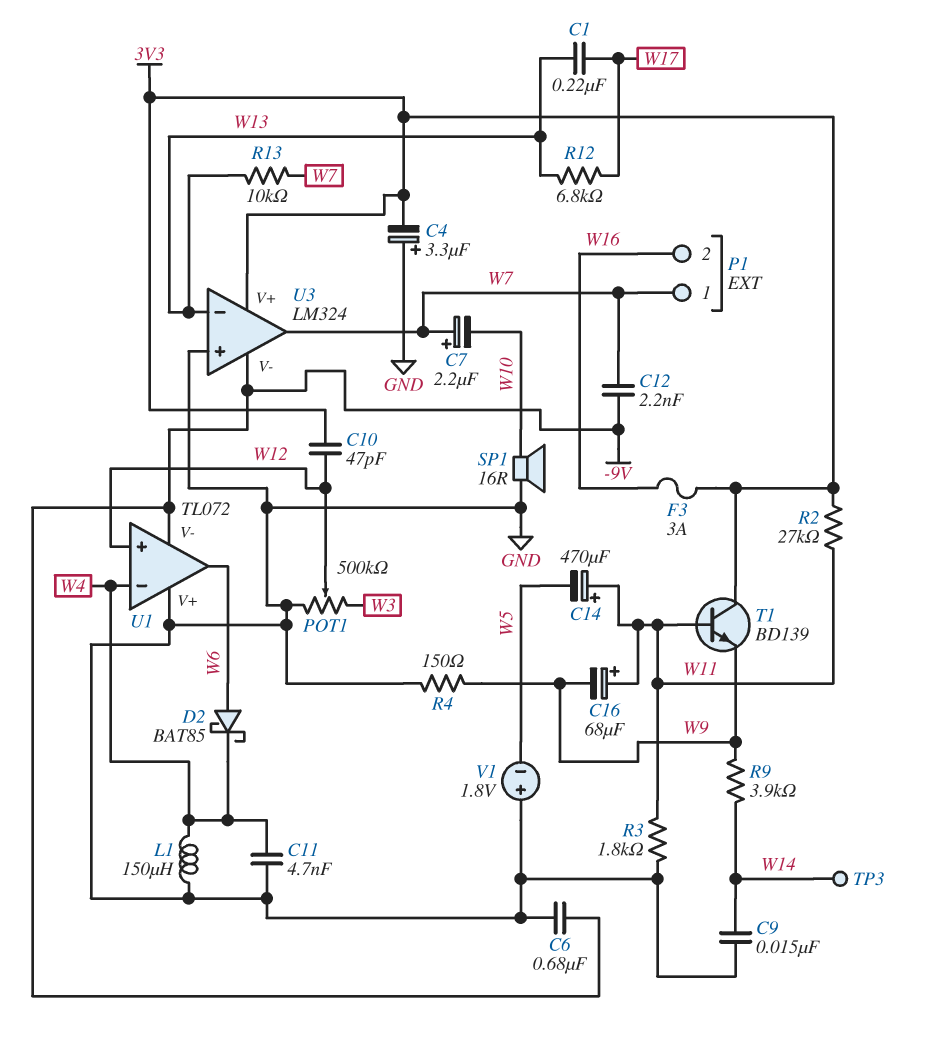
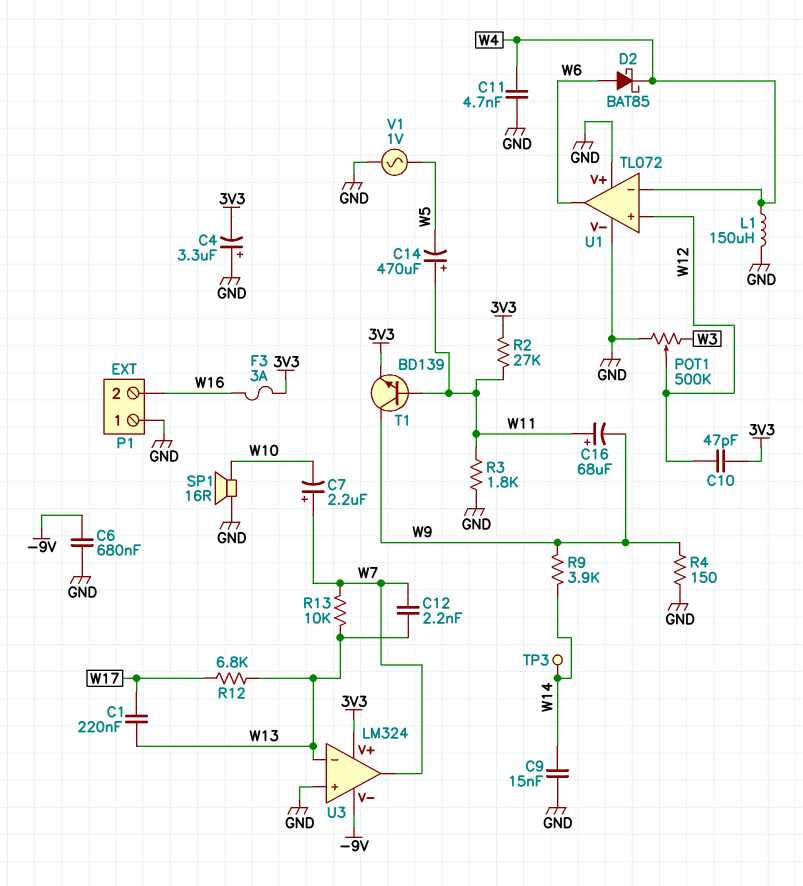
C12: 2.2nF (-9V, W7) -> 2.2nF (W7, W13)
P1 pin 1: W7 -> GND
T1: NPN BD139 (B W11, C 3V3, E W9) -> NPN BD139 (B W11, C W9, E 3V3)
U1 pin V-: -9V -> GND
V1: 1.8V (plus GND, minus W5) -> AC 1V (GND, W5)

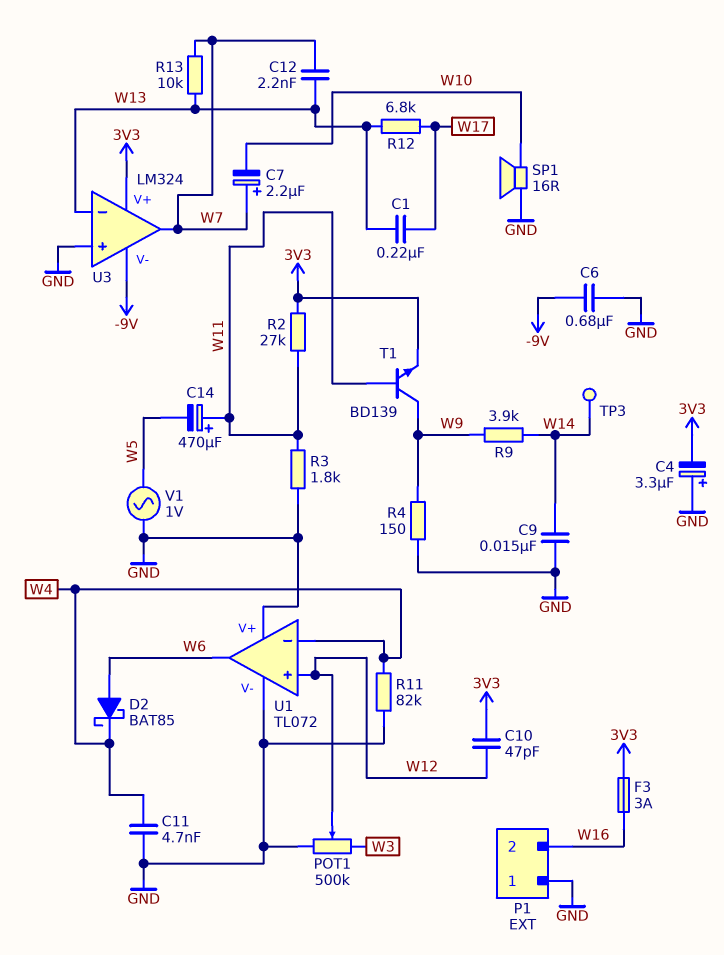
C16: 68uF (plus W11, minus W9) -> none
L1: 150uH (GND, W4) -> none
R11: none -> 82k (GND, W4)

